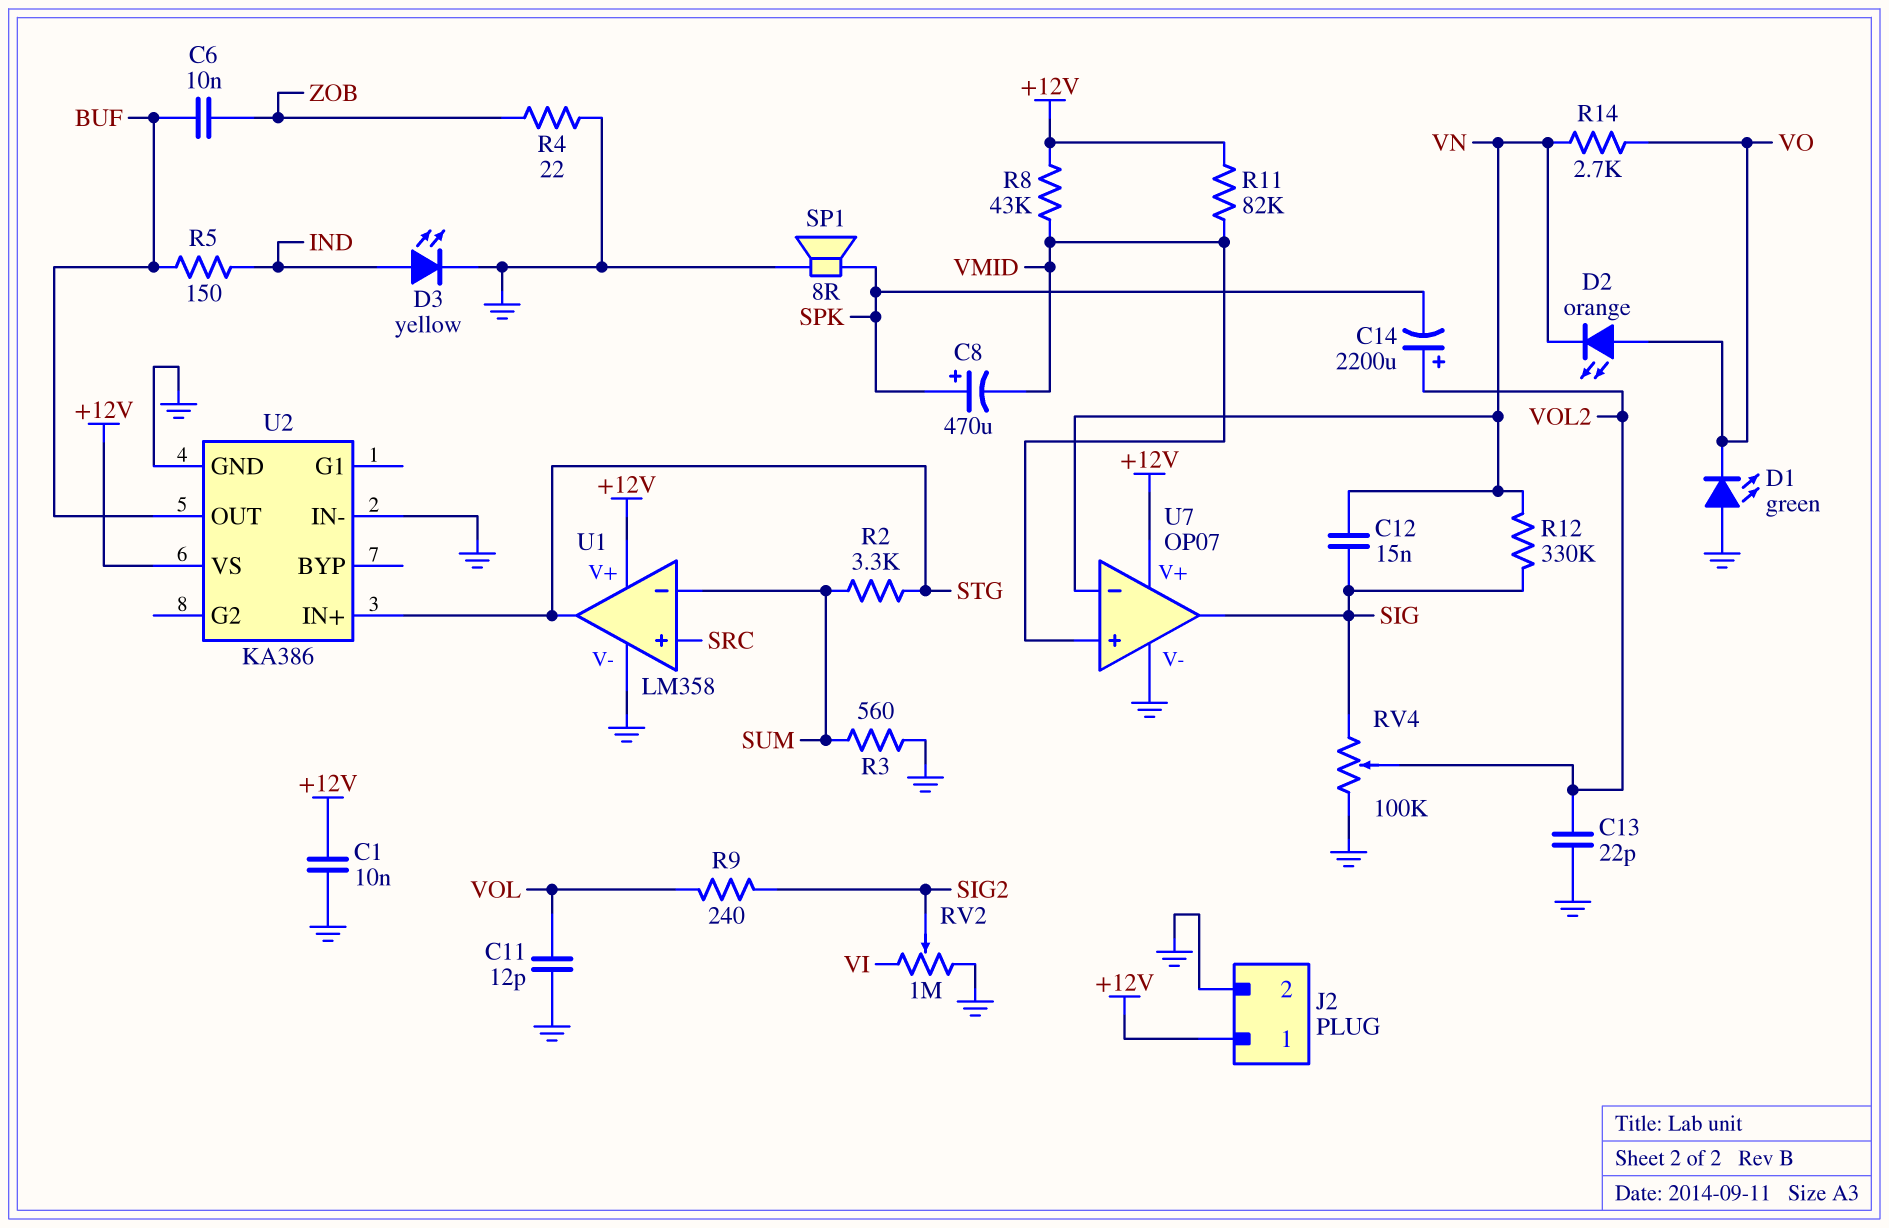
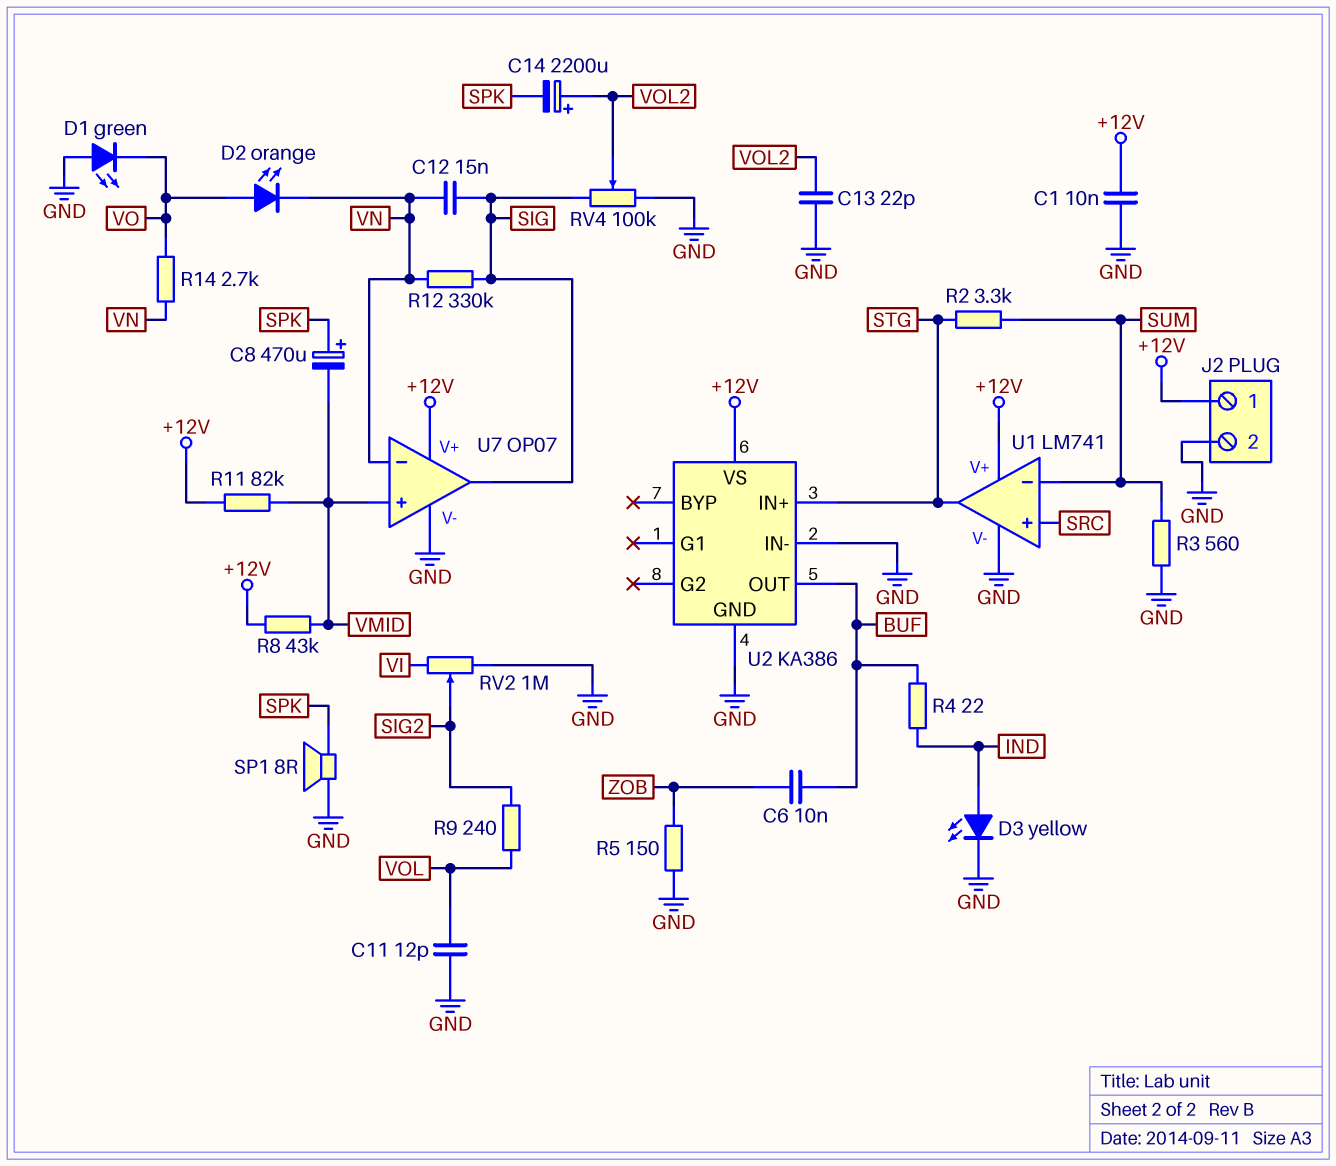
R4: 22 (GND, ZOB) -> 22 (BUF, IND)
R5: 150 (BUF, IND) -> 150 (GND, ZOB)
U1: LM358 -> LM741

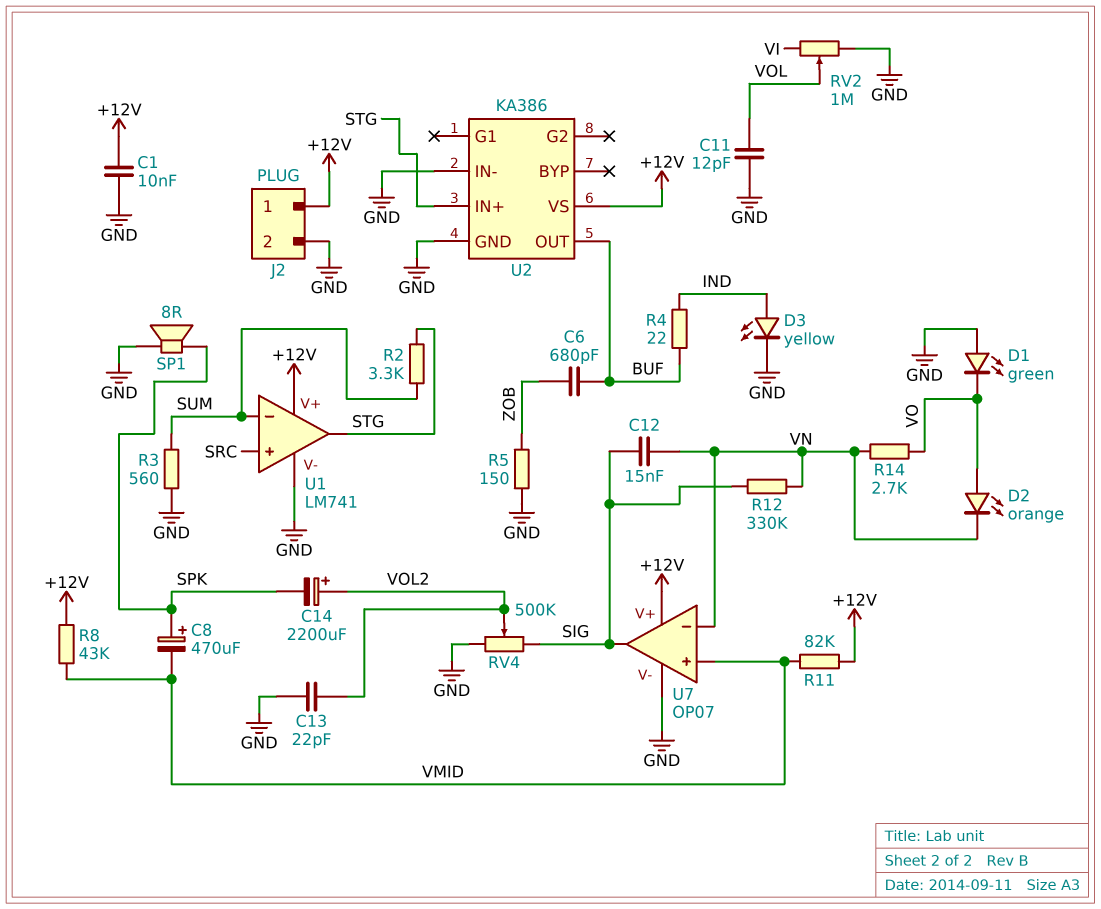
C6: 10nF (BUF, ZOB) -> 680pF (BUF, ZOB)
R9: 240 (SIG2, VOL) -> none
RV2: 1M (GND, VI, wiper SIG2) -> 1M (GND, VI, wiper VOL)
RV4: 100k (GND, SIG, wiper VOL2) -> 500k (GND, SIG, wiper VOL2)

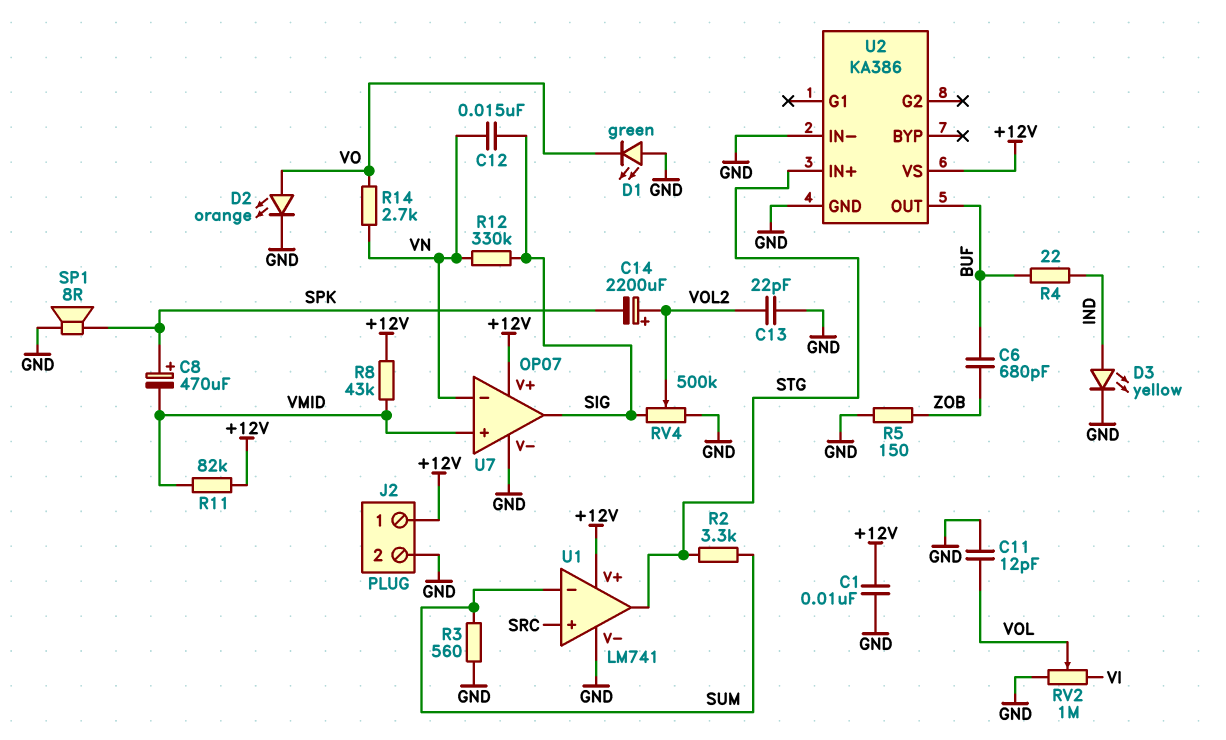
D2: LED orange (A VO, K VN) -> LED orange (A VO, K GND)

